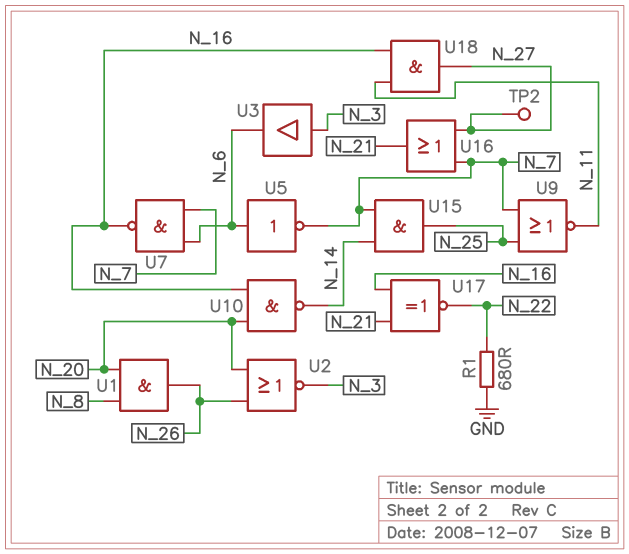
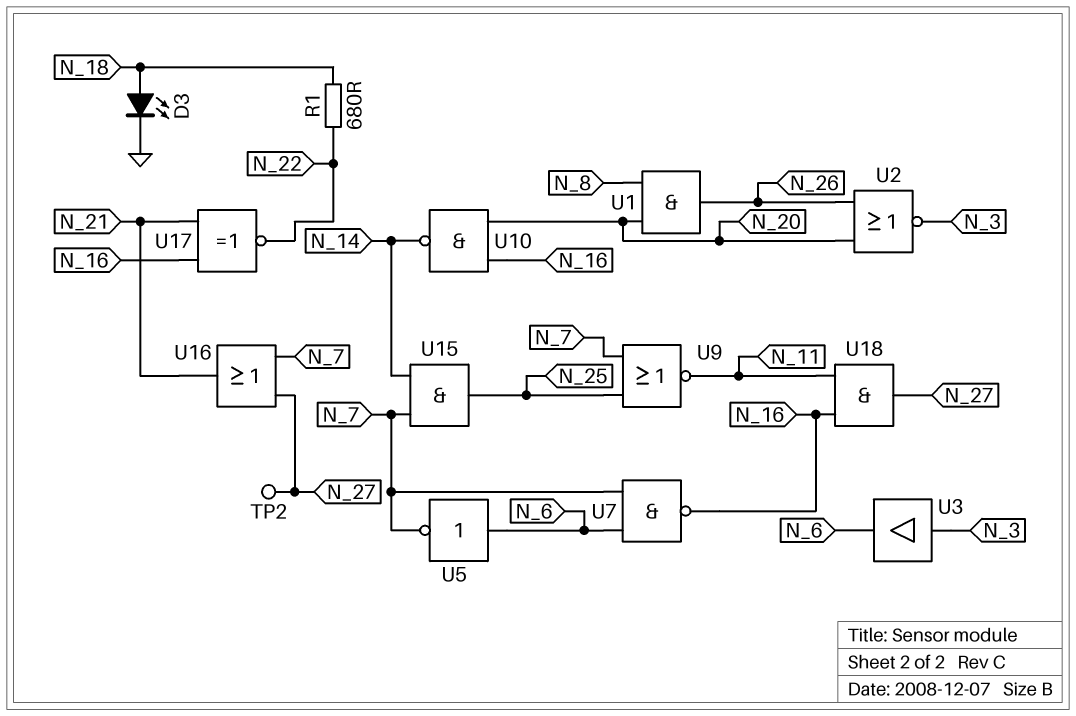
D3: none -> LED (A N_18, K GND)
R1: 680 (GND, N_22) -> 680 (N_18, N_22)

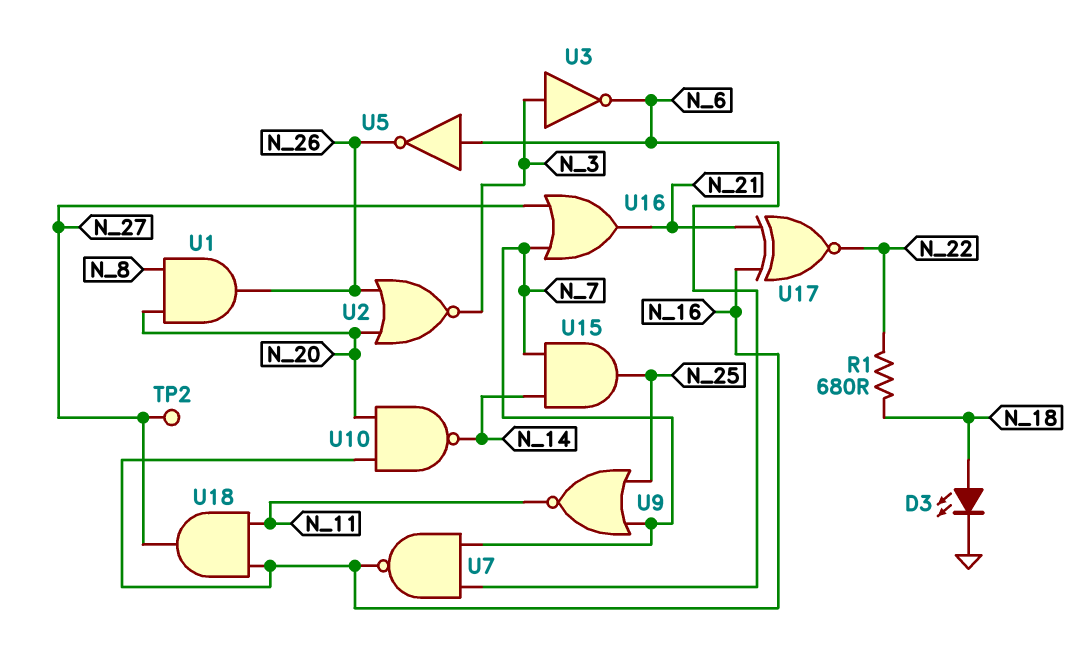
U3: buffer (in N_3, out N_6) -> NOT (in N_3, out N_6)
U5: NOT (in N_6, out N_7) -> NOT (in N_6, out N_26)

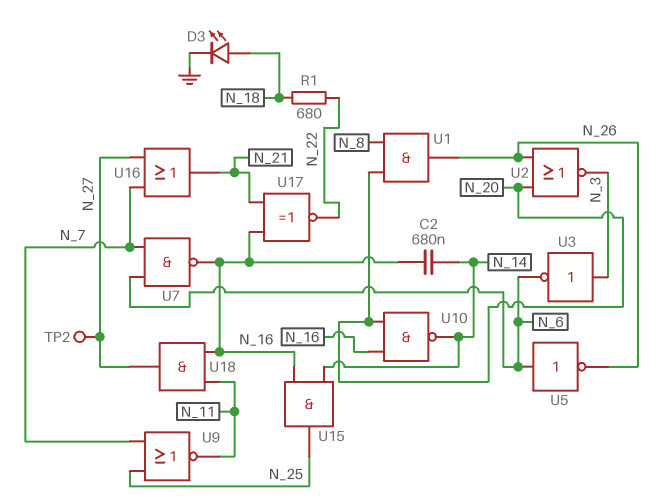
C2: none -> 680nF (N_14, N_16)
U15: AND (in N_7, in N_14, out N_25) -> AND (in N_14, in N_16, out N_25)

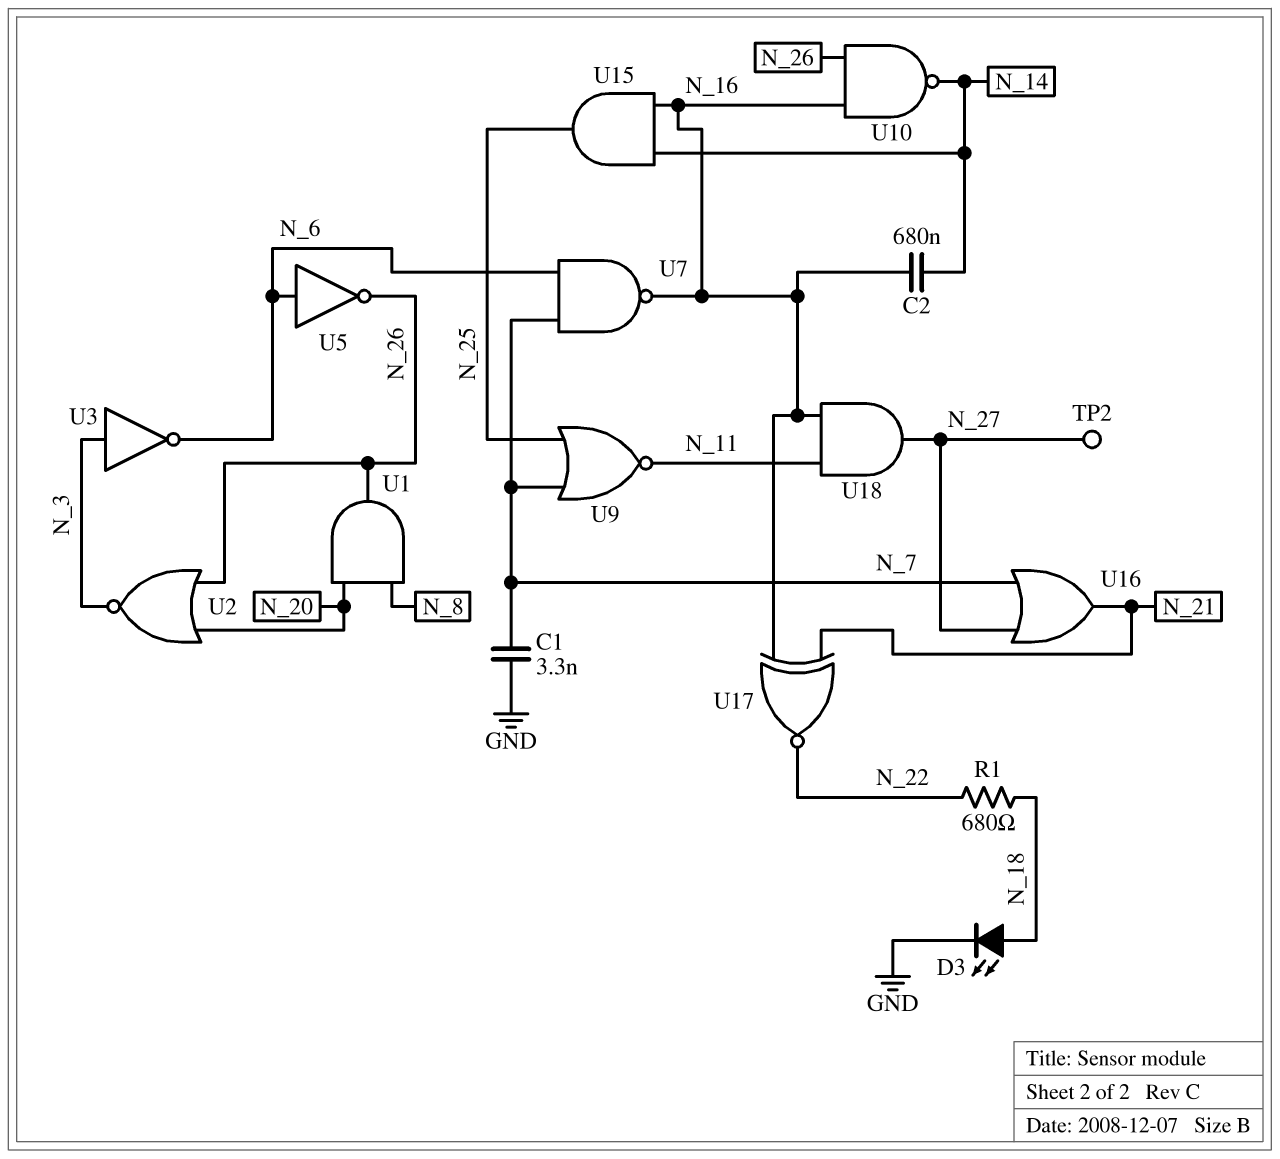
C1: none -> 3.3nF (GND, N_7)
U10: NAND (in N_16, in N_20, out N_14) -> NAND (in N_16, in N_26, out N_14)

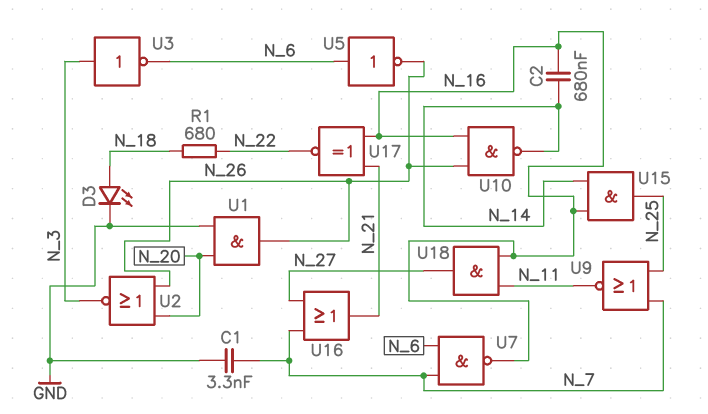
TP2: test point (N_27) -> none
U1: AND (in N_8, in N_20, out N_26) -> AND (in GND, in N_20, out N_26)

